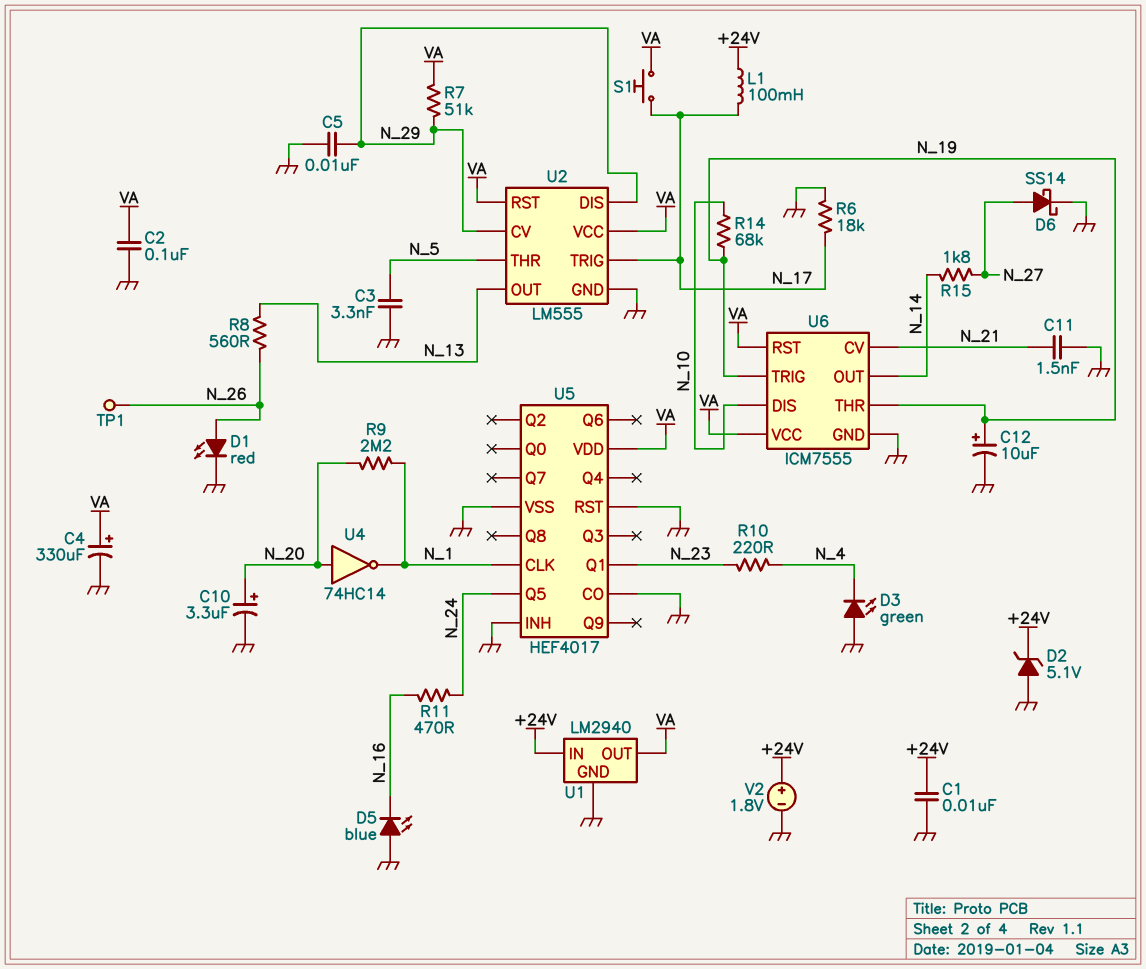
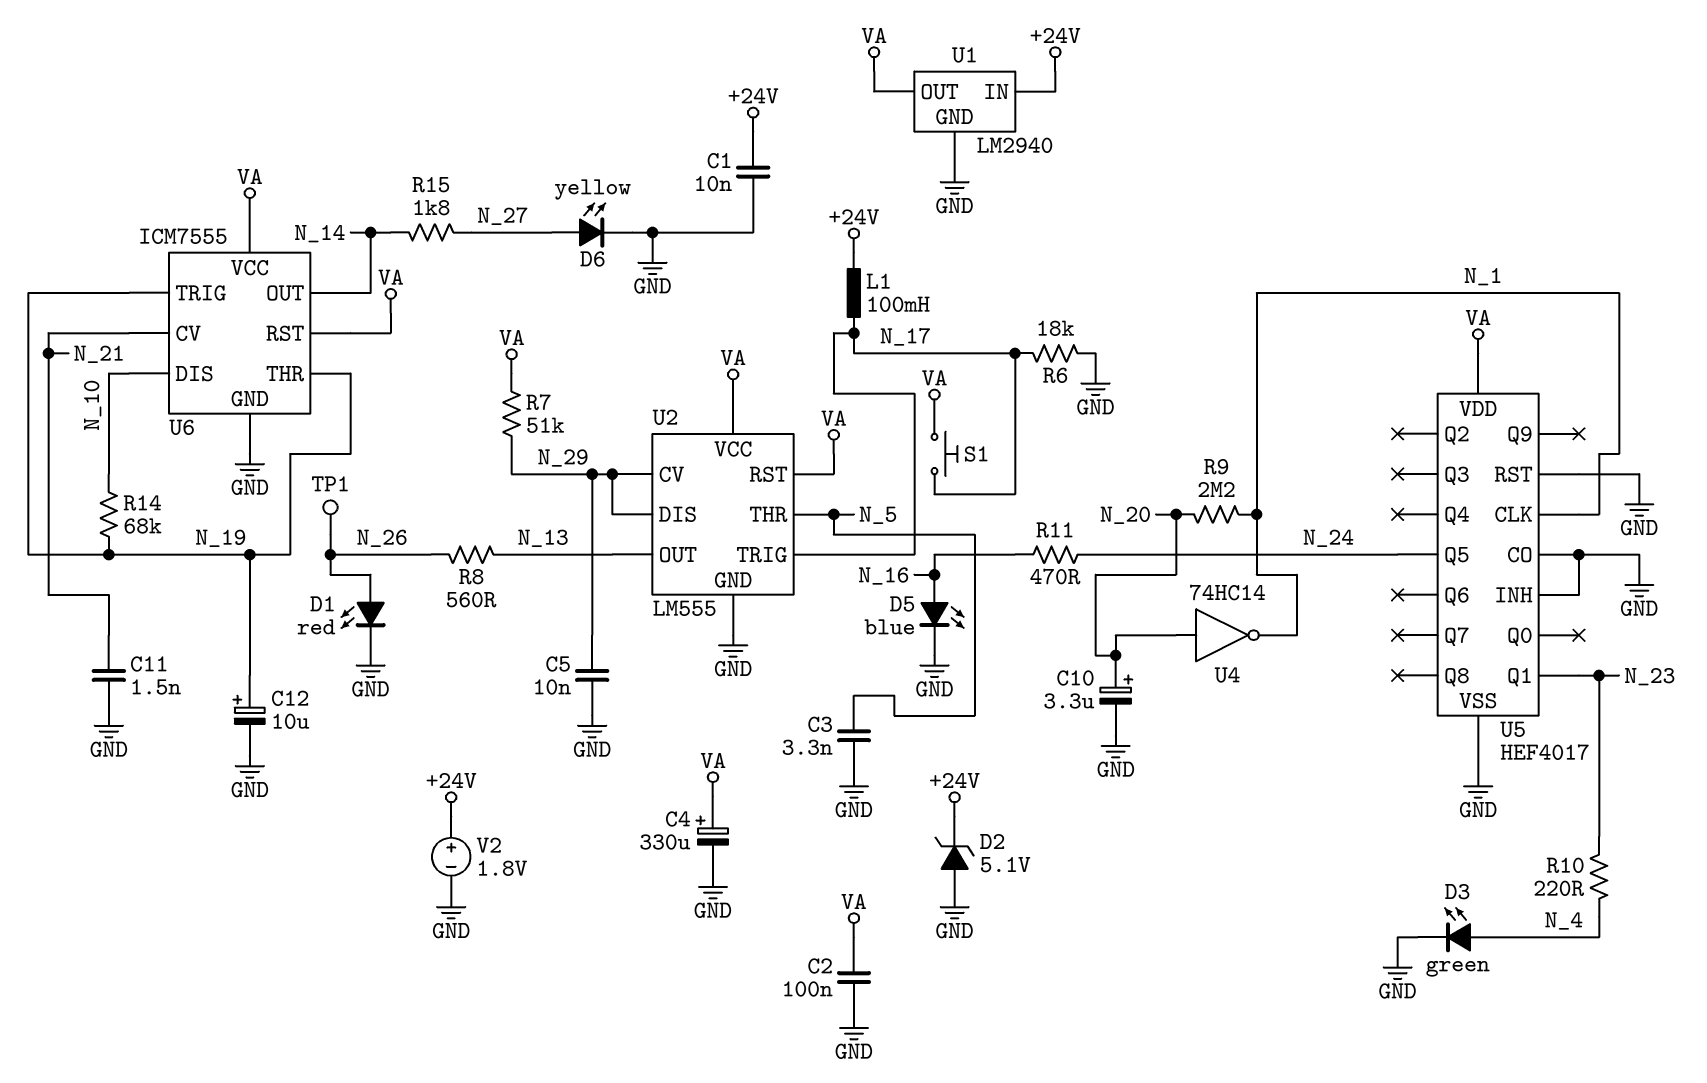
D3: LED green (A GND, K N_4) -> LED green (A N_4, K GND)
D5: LED blue (A GND, K N_16) -> LED blue (A N_16, K GND)
D6: schottky SS14 (A N_27, K GND) -> LED yellow (A N_27, K GND)

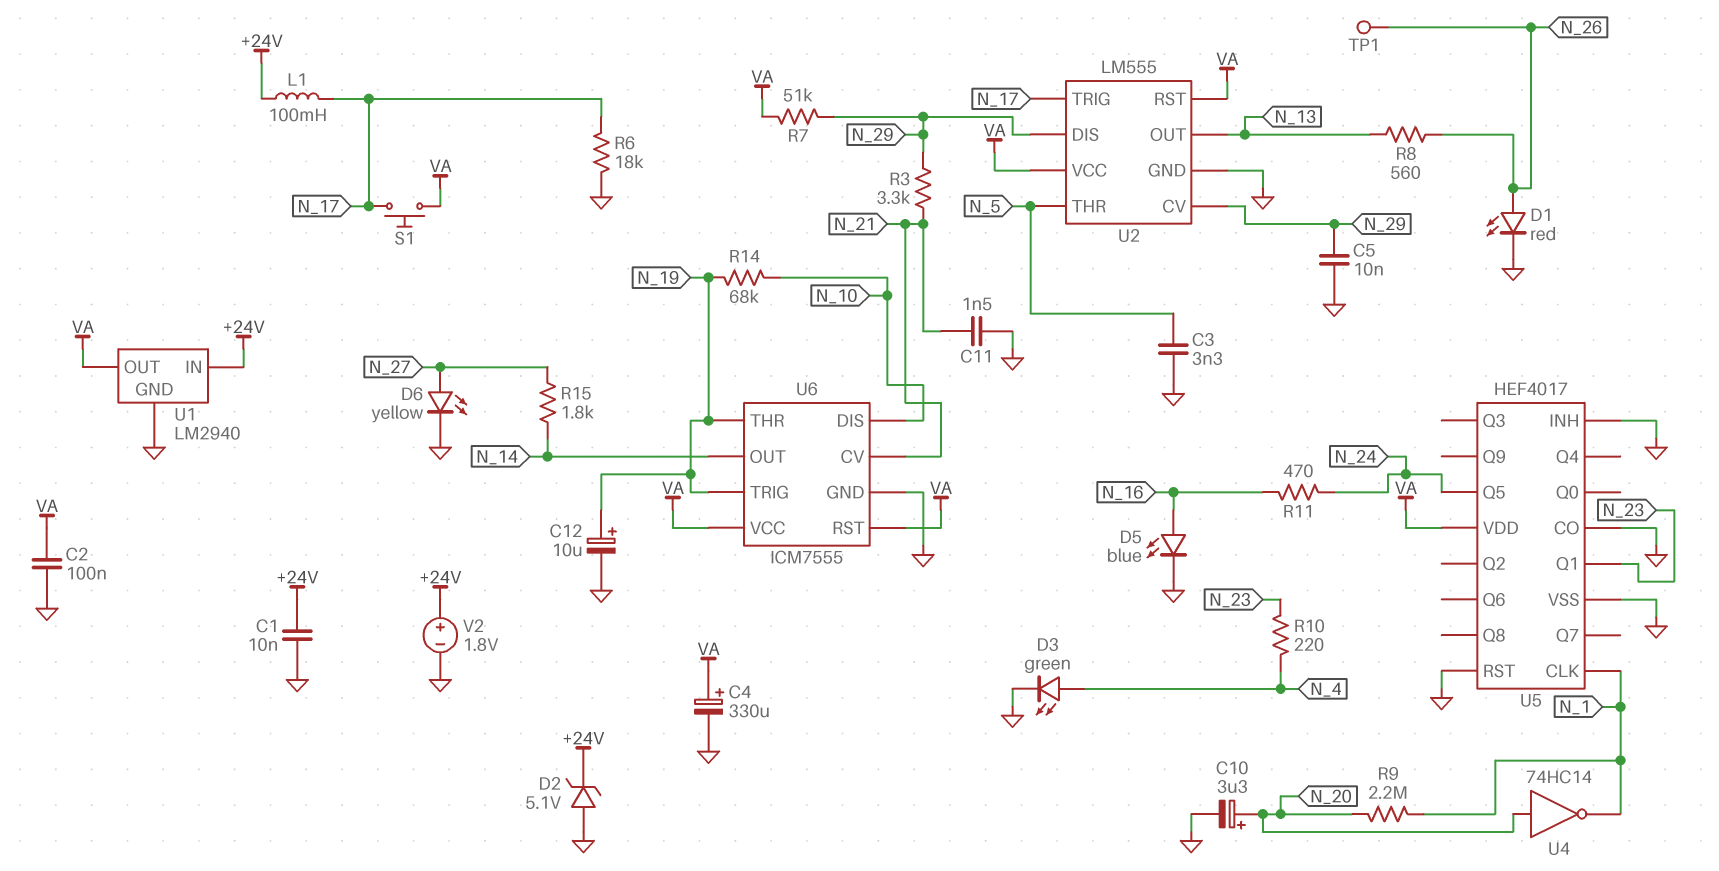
R3: none -> 3.3k (N_21, N_29)

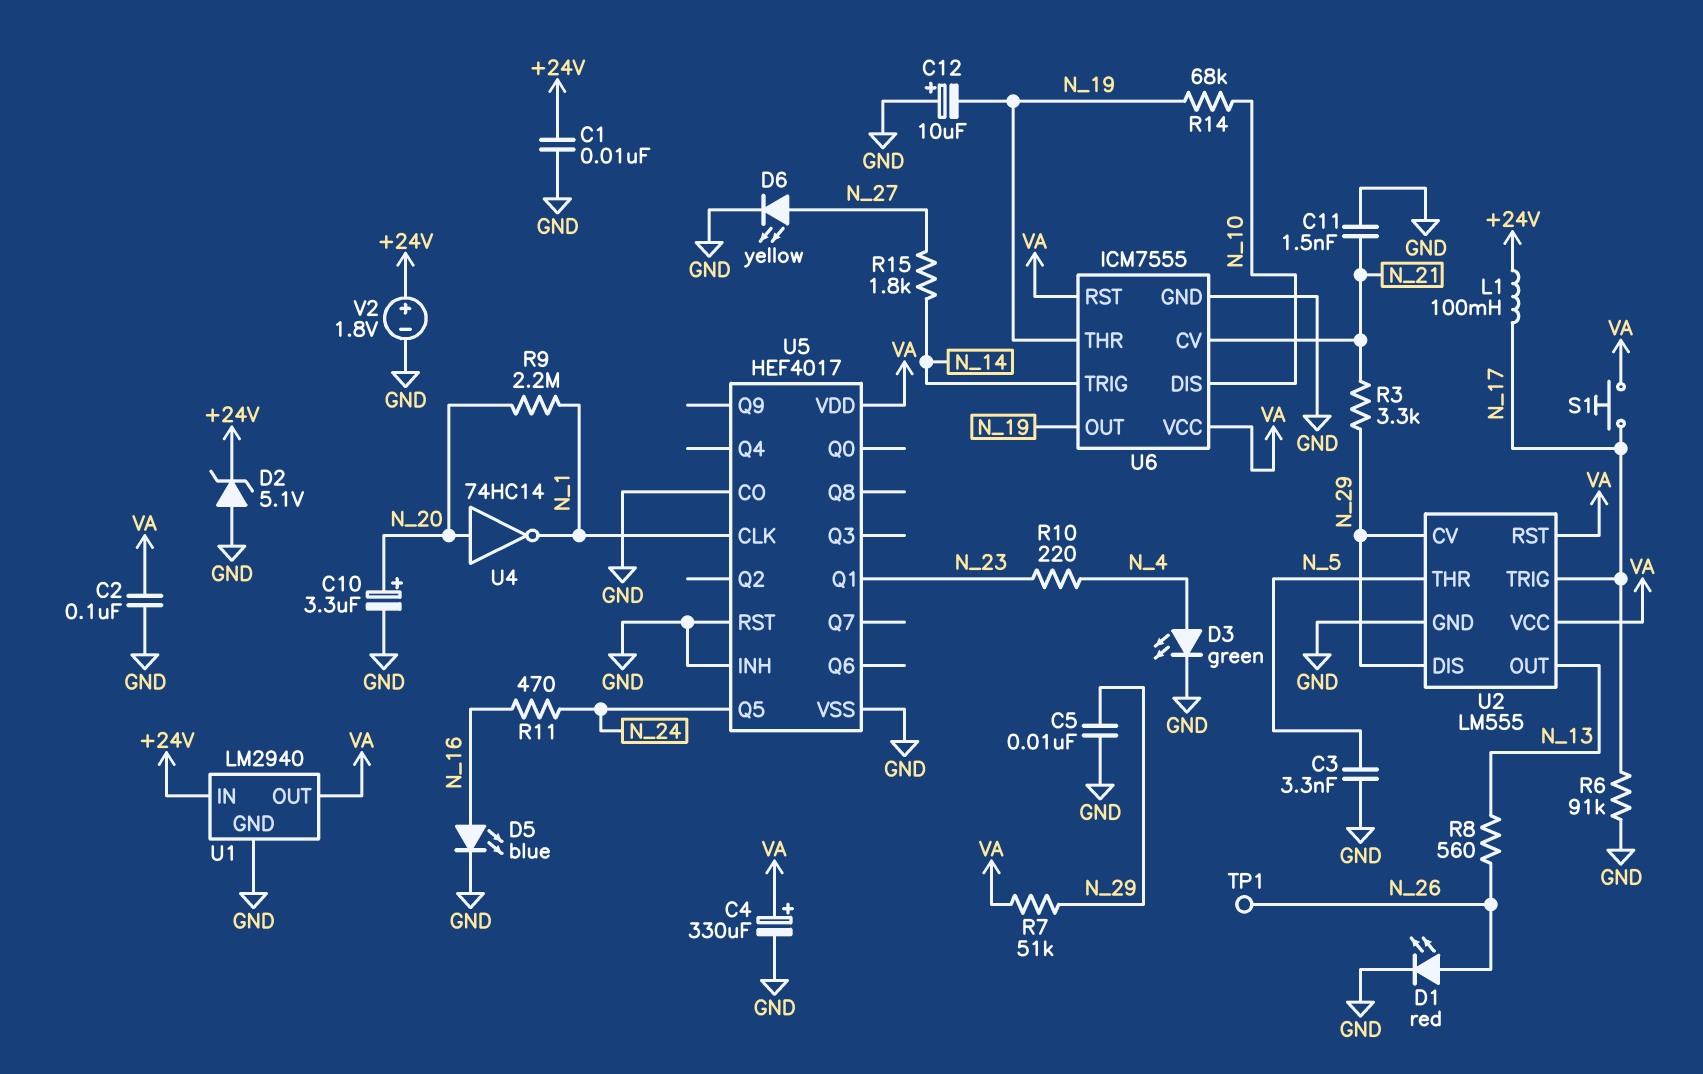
C12: 10uF (plus N_19, minus GND) -> 10uF (plus GND, minus N_19)
R6: 18k (GND, N_17) -> 91k (GND, N_17)
U6 pin OUT: N_14 -> N_19
U6 pin TRIG: N_19 -> N_14

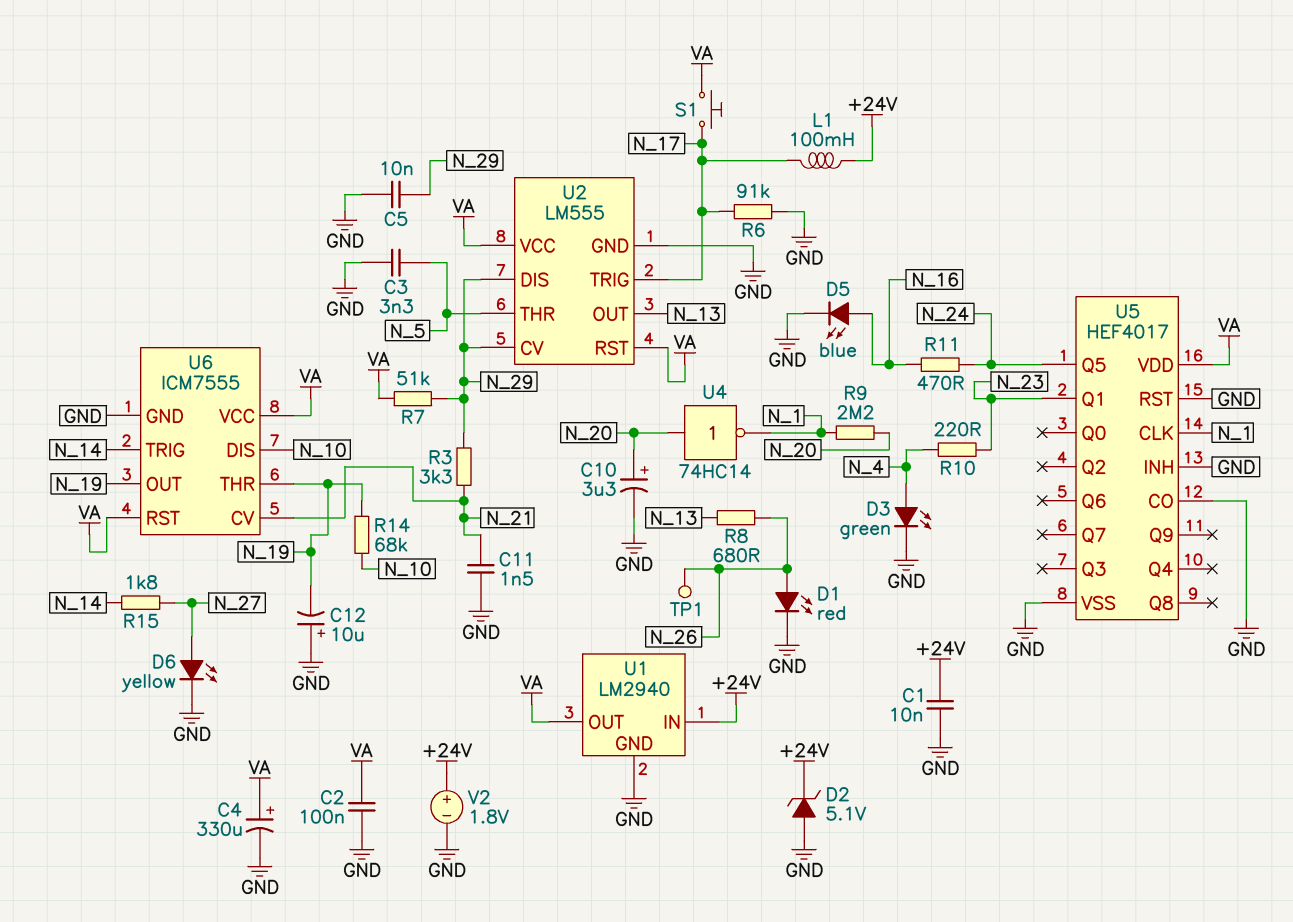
R8: 560 (N_13, N_26) -> 680 (N_13, N_26)

